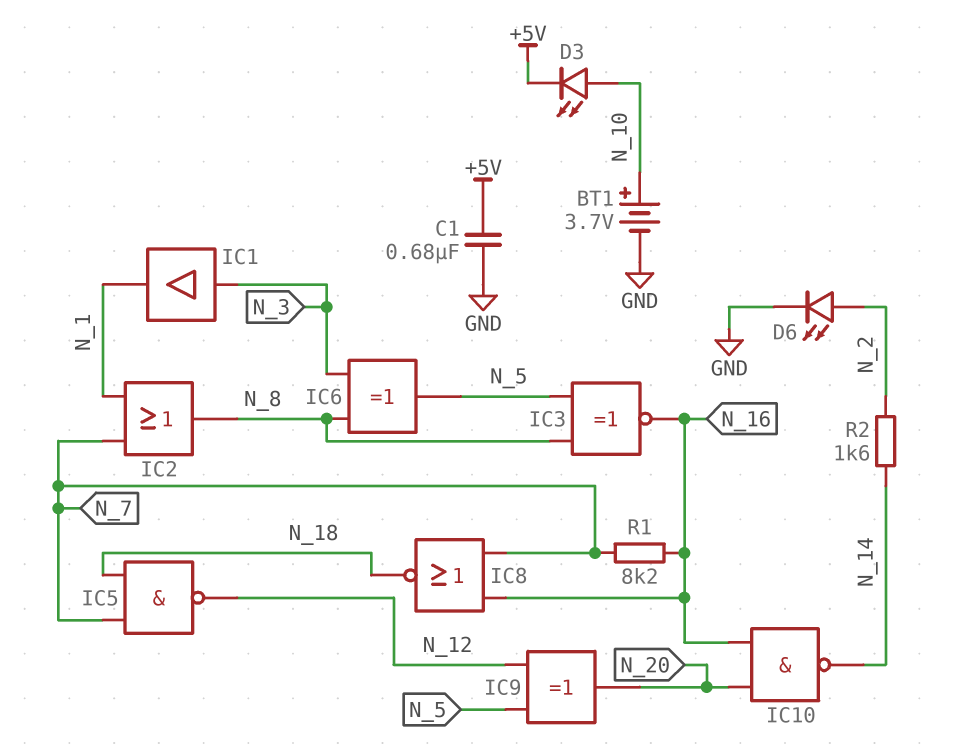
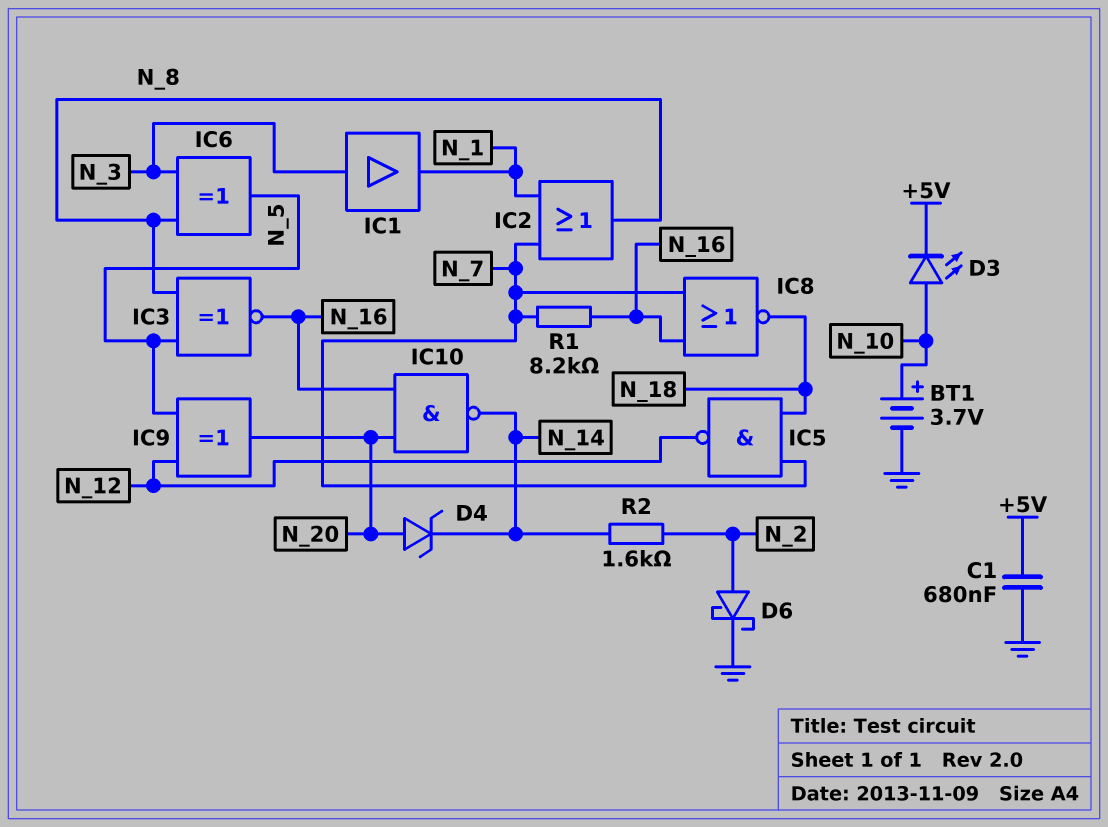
D4: none -> zener (A N_20, K N_14)
D6: LED (A N_2, K GND) -> schottky (A N_2, K GND)

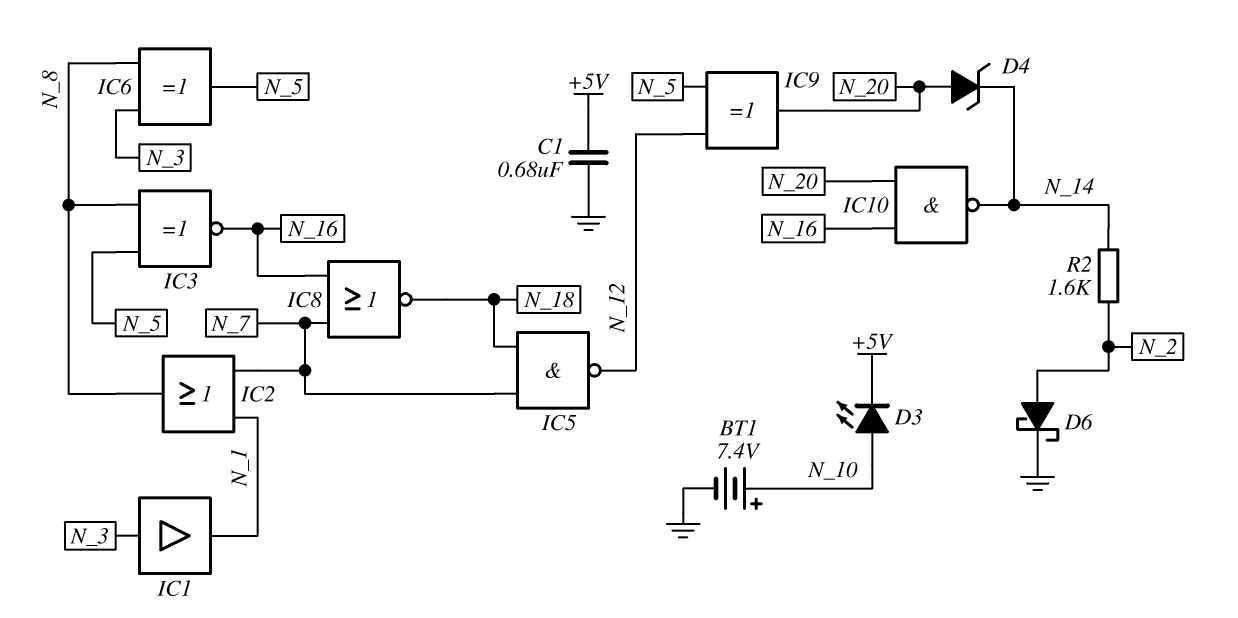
BT1: 3.7V (plus N_10, minus GND) -> 7.4V (plus N_10, minus GND)
R1: 8.2k (N_7, N_16) -> none

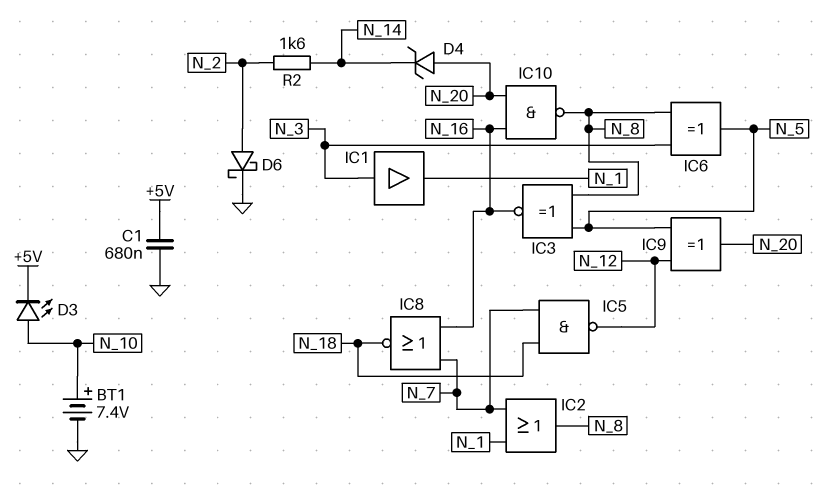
IC10: NAND (in N_16, in N_20, out N_14) -> NAND (in N_16, in N_20, out N_8)

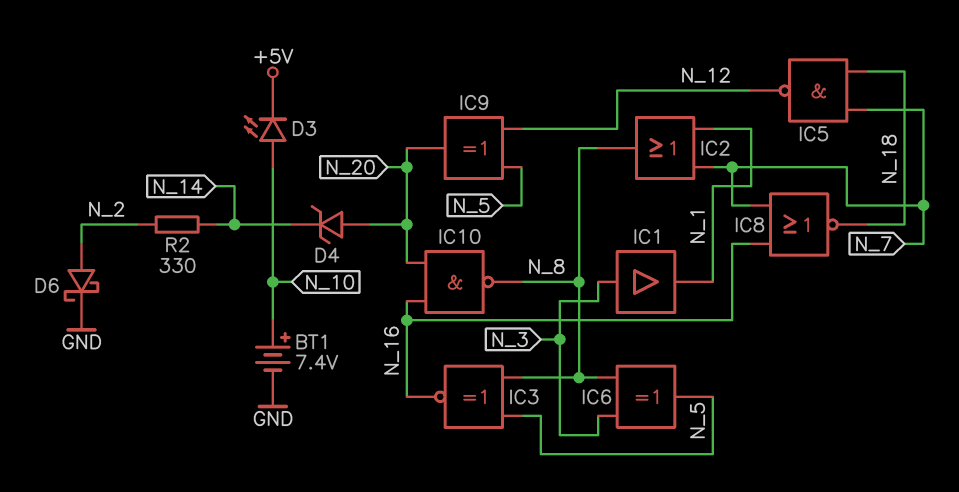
C1: 680nF (+5V, GND) -> none
R2: 1.6k (N_2, N_14) -> 330 (N_2, N_14)

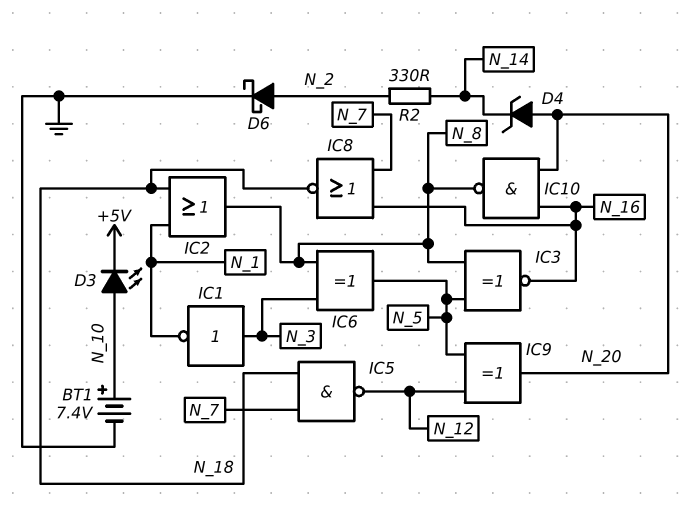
IC1: buffer (in N_3, out N_1) -> NOT (in N_3, out N_1)
IC2: OR (in N_1, in N_7, out N_8) -> OR (in N_1, in N_18, out N_8)

